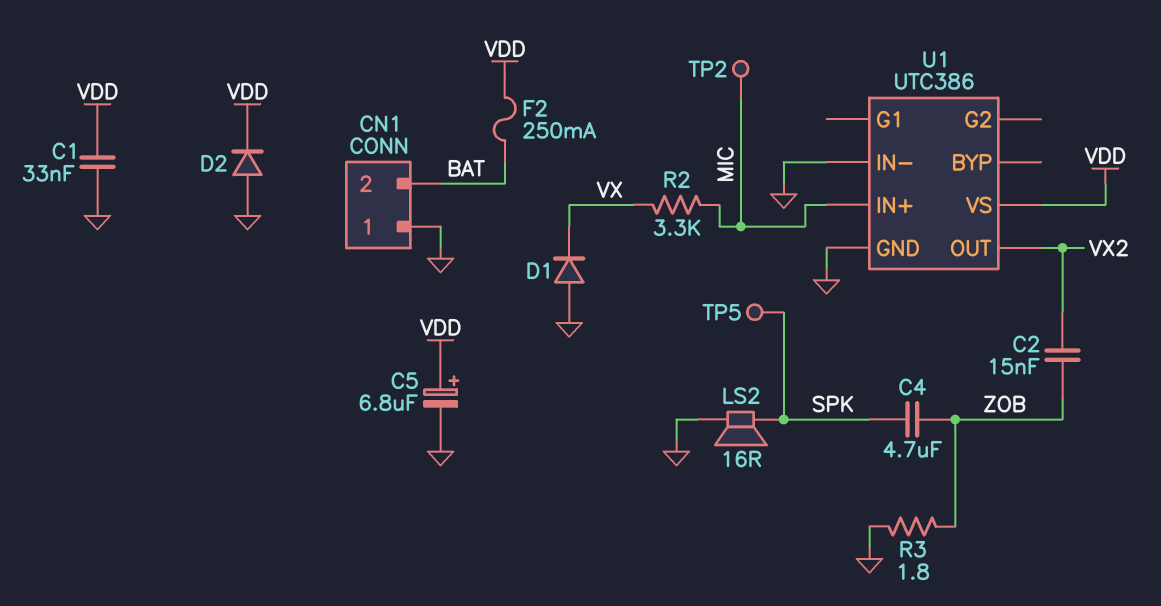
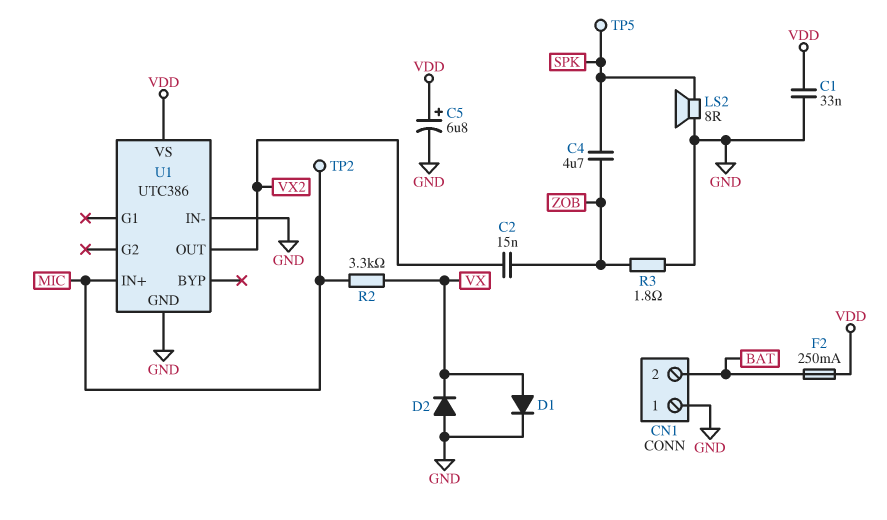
D1: diode (A GND, K VX) -> diode (A VX, K GND)
D2: diode (A GND, K VDD) -> diode (A GND, K VX)
LS2: speaker 16R (GND, SPK) -> speaker 8R (GND, SPK)

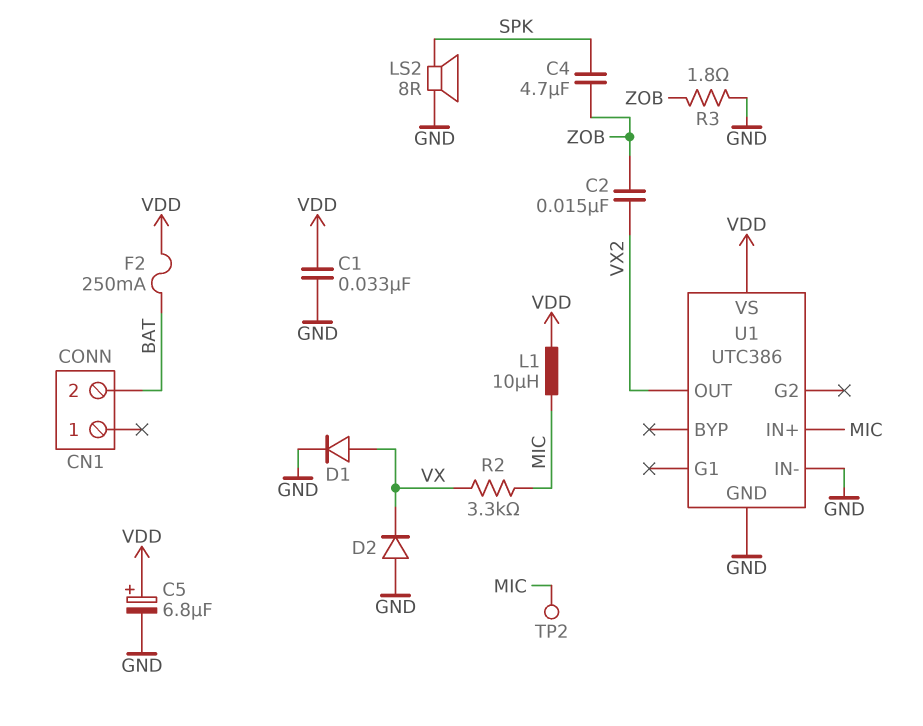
CN1 pin 1: GND -> none
L1: none -> 10uH (MIC, VDD)
TP5: test point (SPK) -> none

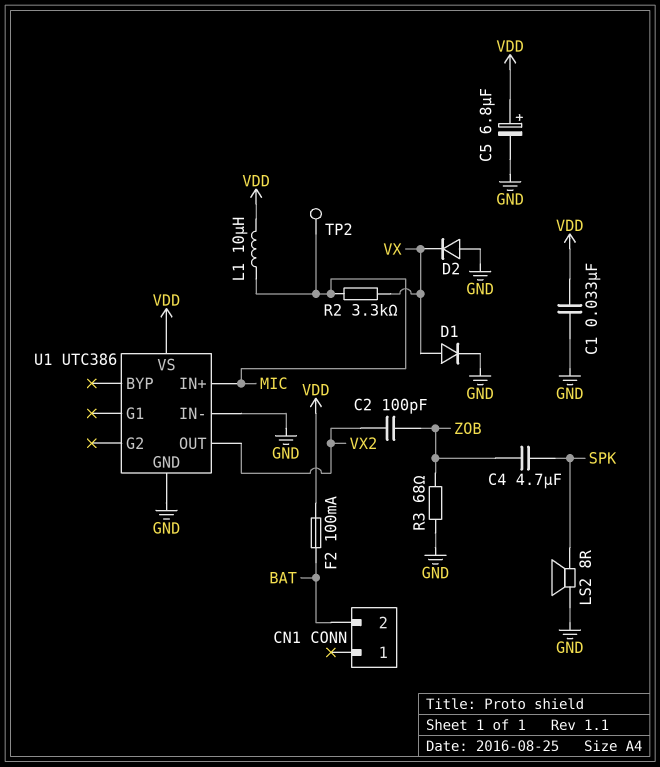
C2: 15nF (VX2, ZOB) -> 100pF (VX2, ZOB)
F2: 250mA (BAT, VDD) -> 100mA (BAT, VDD)
R3: 1.8 (GND, ZOB) -> 68 (GND, ZOB)

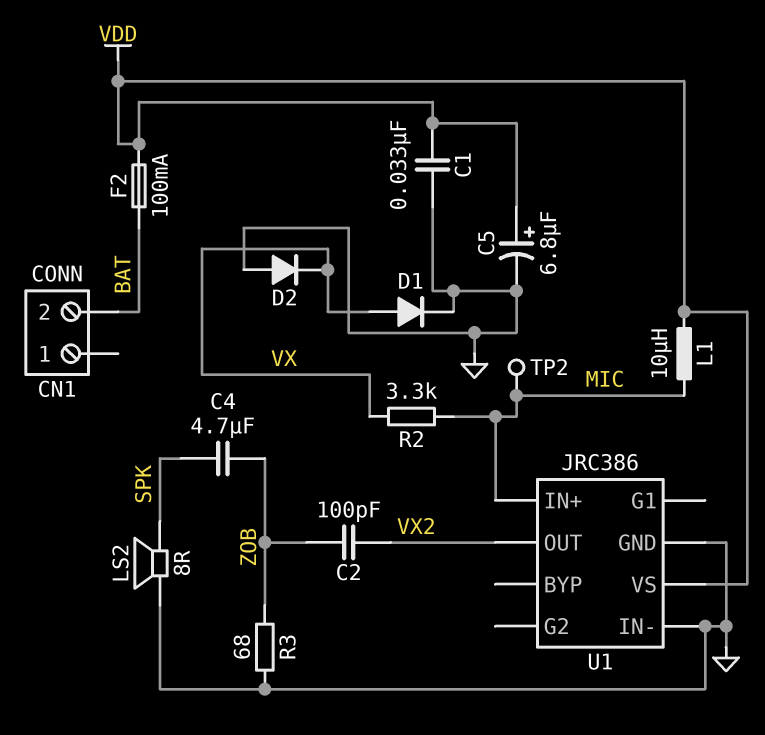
U1: UTC386 -> JRC386

